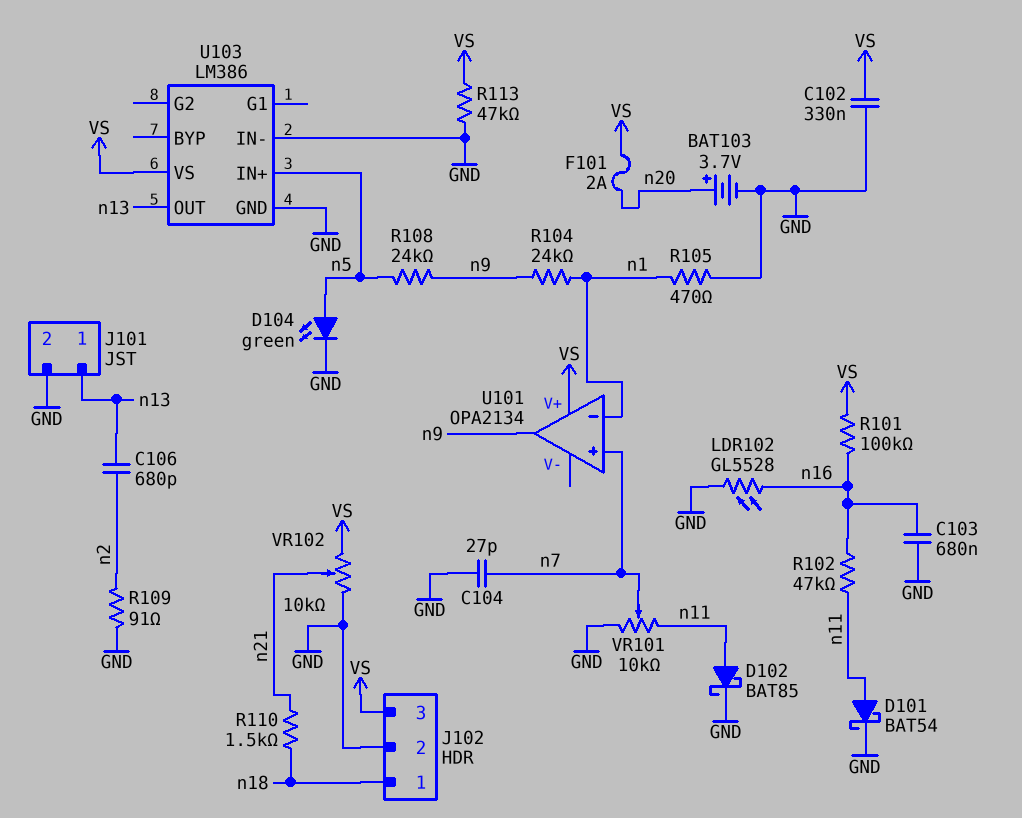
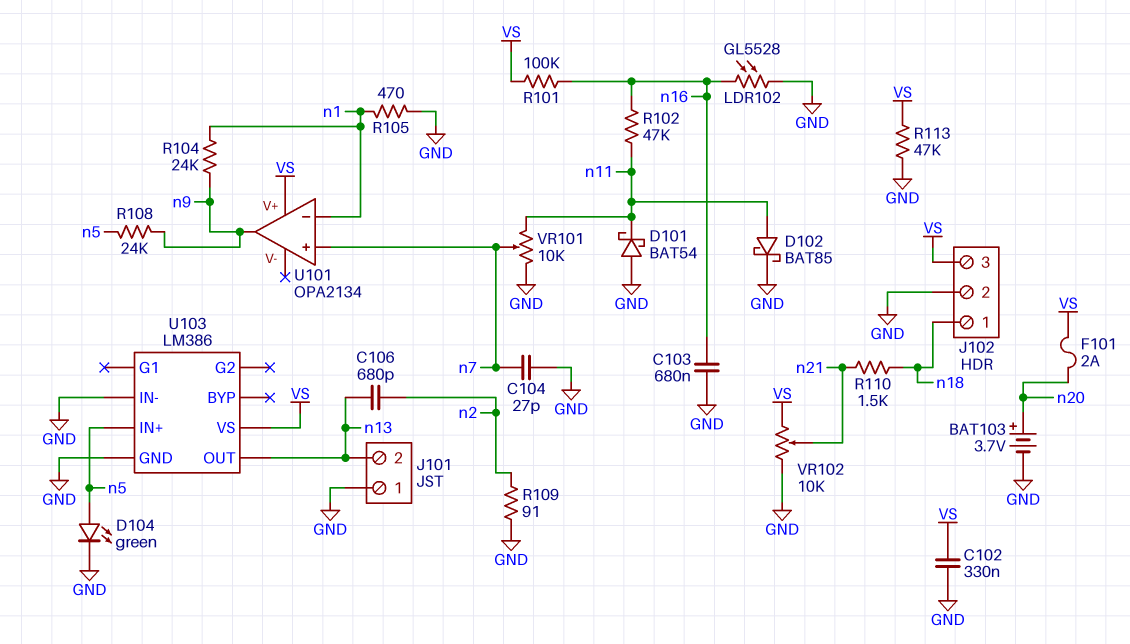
D101: schottky BAT54 (A n11, K GND) -> schottky BAT54 (A GND, K n11)
J101 pin 1: n13 -> GND
J101 pin 2: GND -> n13

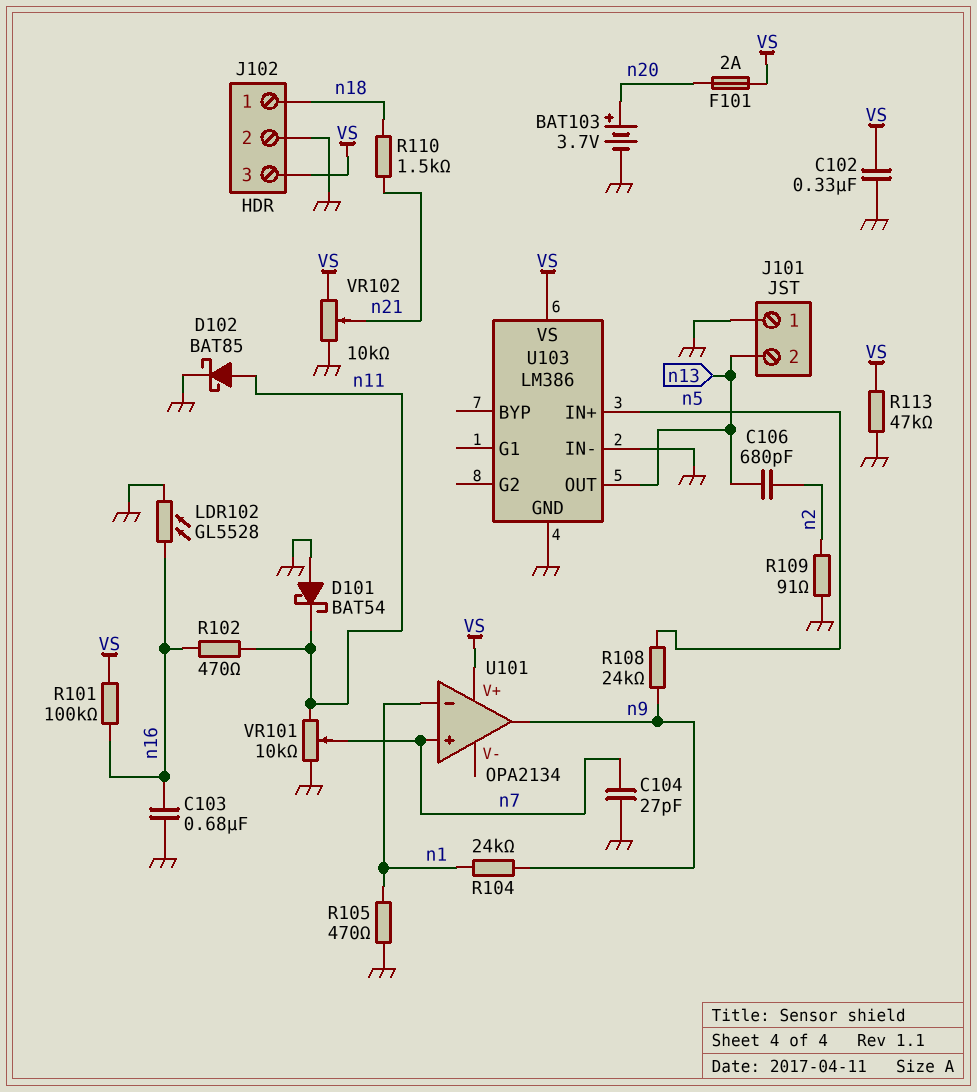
D104: LED green (A n5, K GND) -> none
R102: 47k (n11, n16) -> 470 (n11, n16)

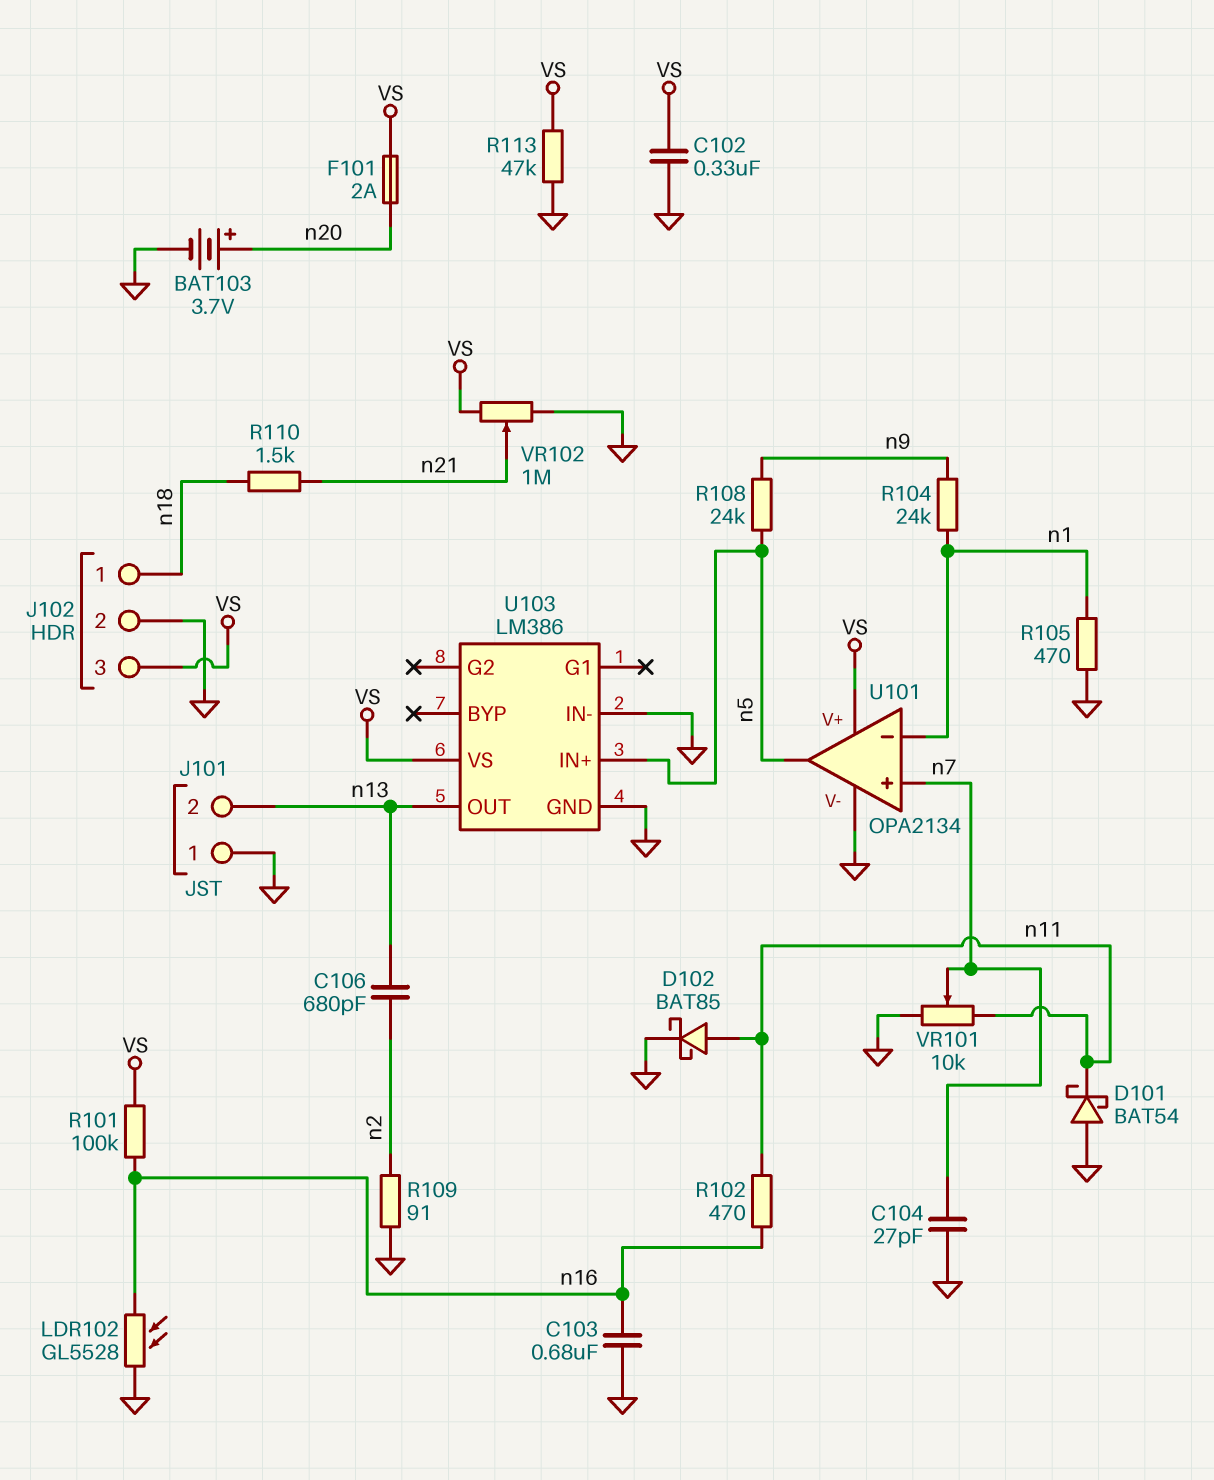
U101 pin V-: none -> GND
U101 pin out: n9 -> n5
VR102: 10k (GND, VS, wiper n21) -> 1M (GND, VS, wiper n21)

